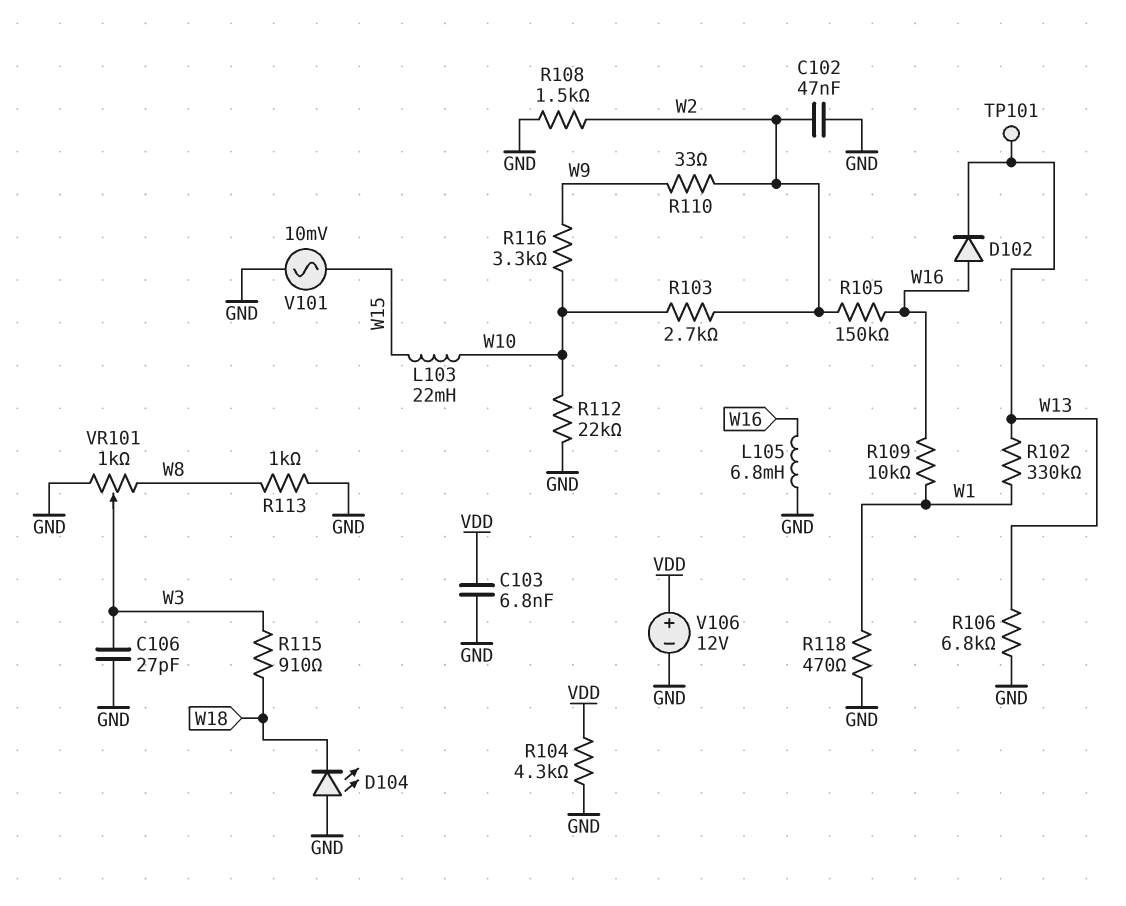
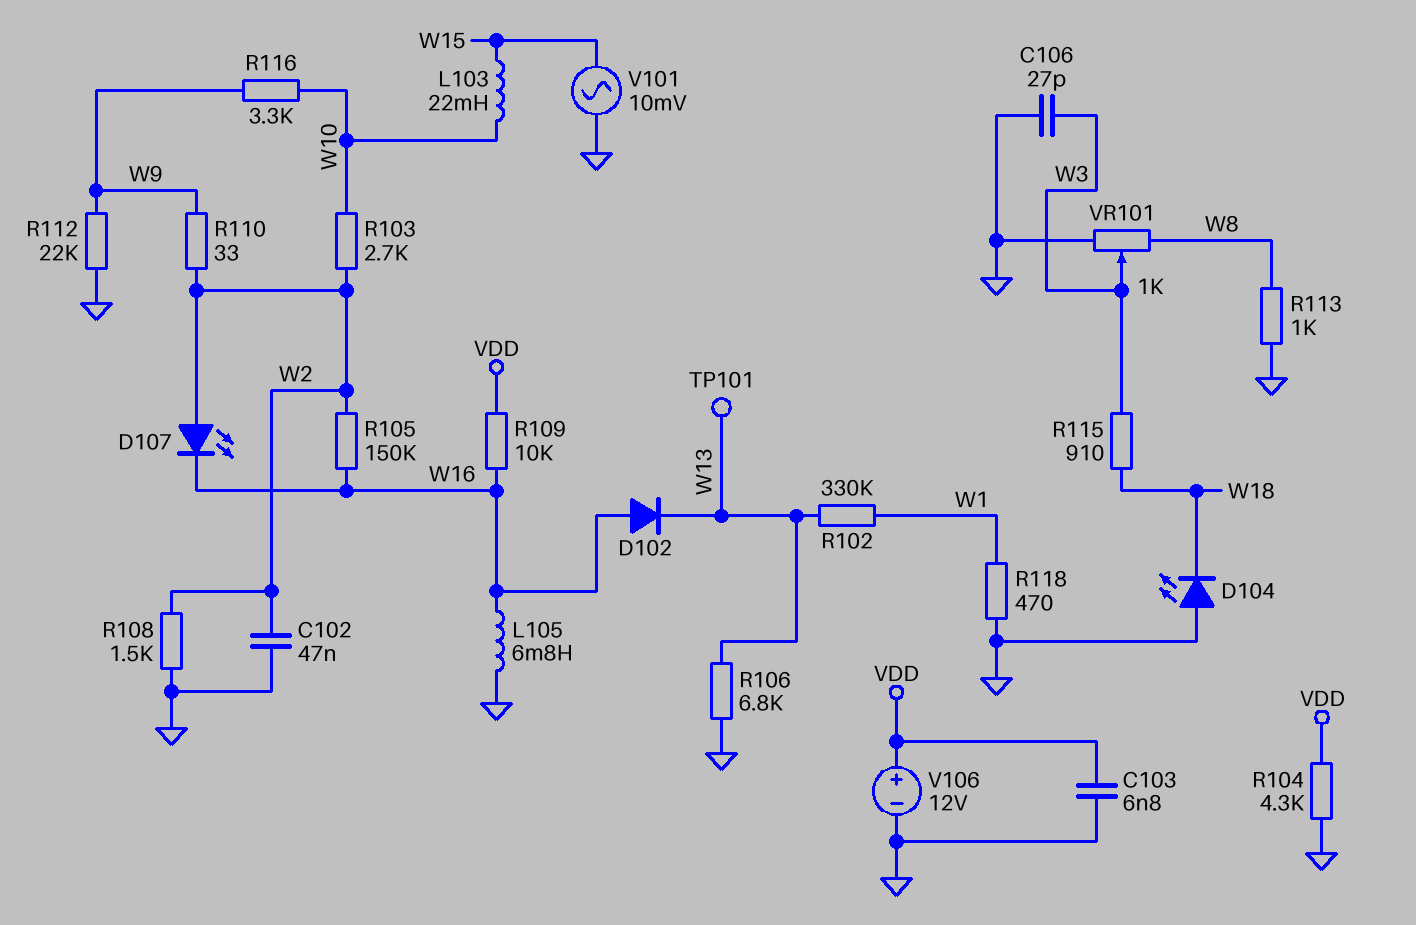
D107: none -> LED (A W2, K W16)
R109: 10k (W1, W16) -> 10k (VDD, W16)
R112: 22k (GND, W10) -> 22k (GND, W9)

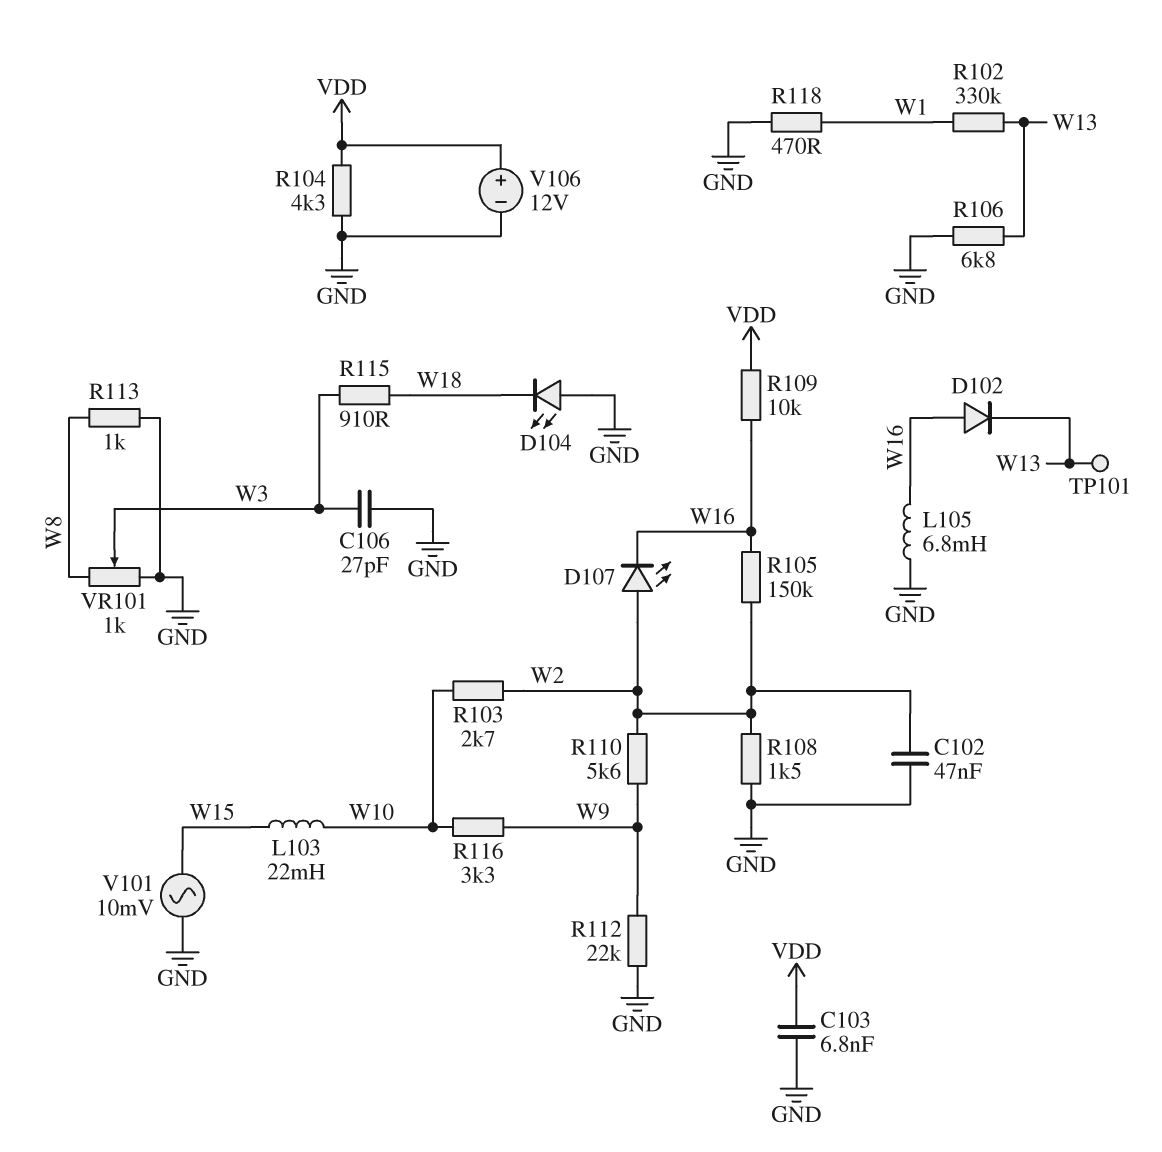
R110: 33 (W2, W9) -> 5.6k (W2, W9)

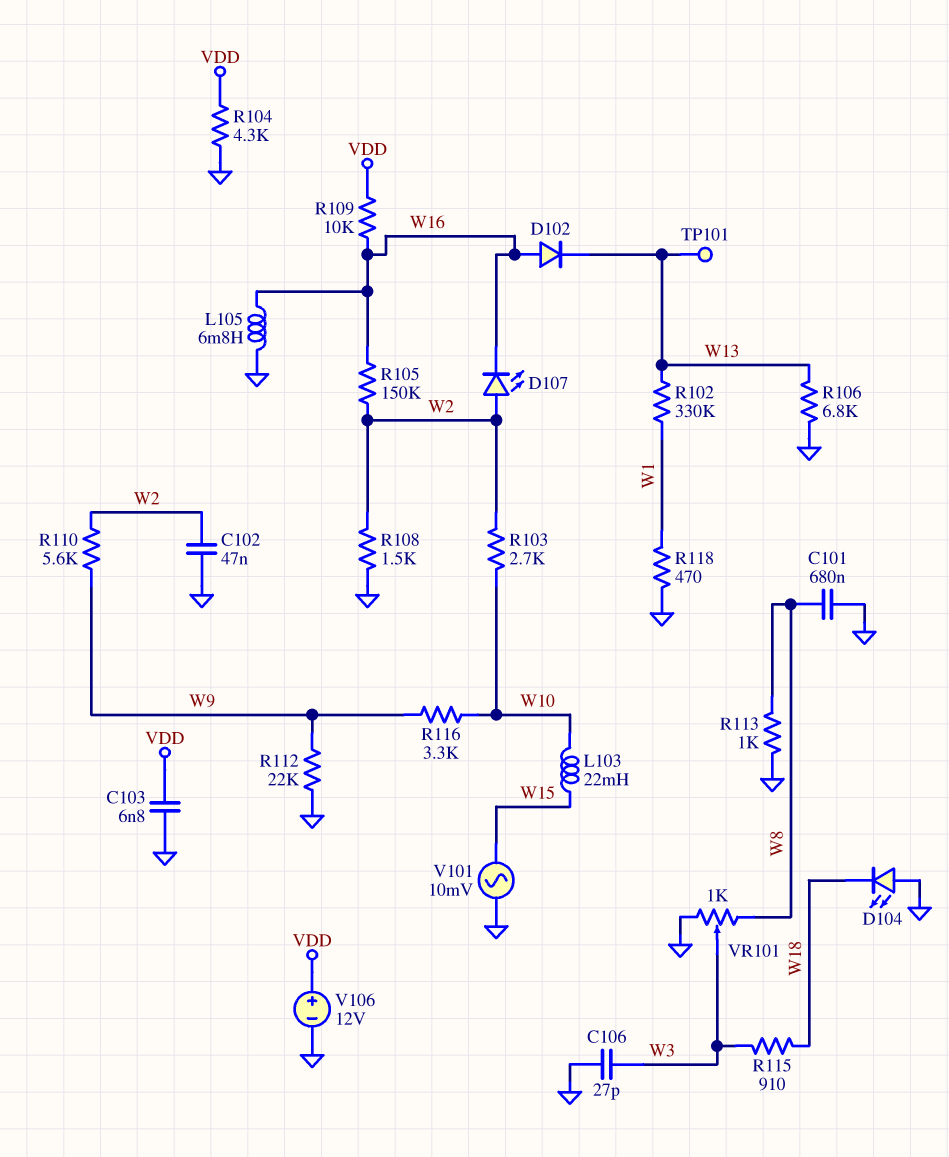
C101: none -> 680nF (GND, W8)

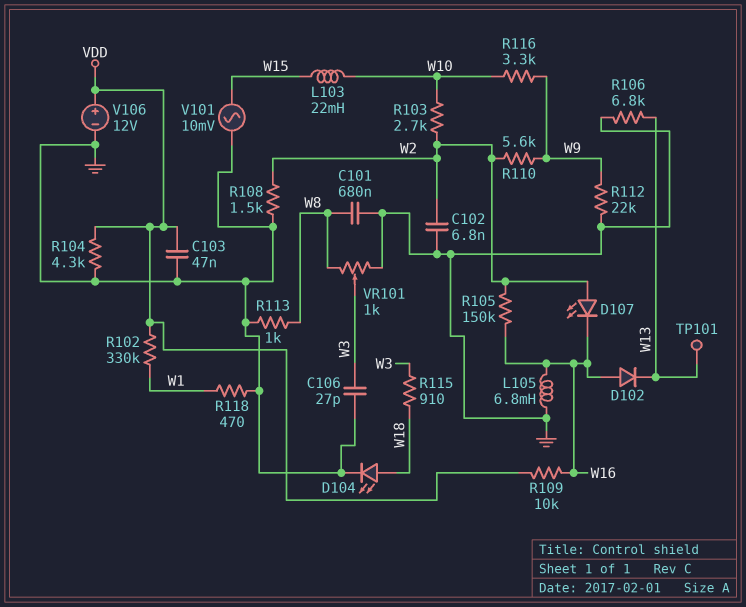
C102: 47nF (GND, W2) -> 6.8nF (GND, W2)
C103: 6.8nF (GND, VDD) -> 47nF (GND, VDD)
D104: LED (A GND, K W18) -> LED (A W18, K GND)
R102: 330k (W1, W13) -> 330k (VDD, W1)

